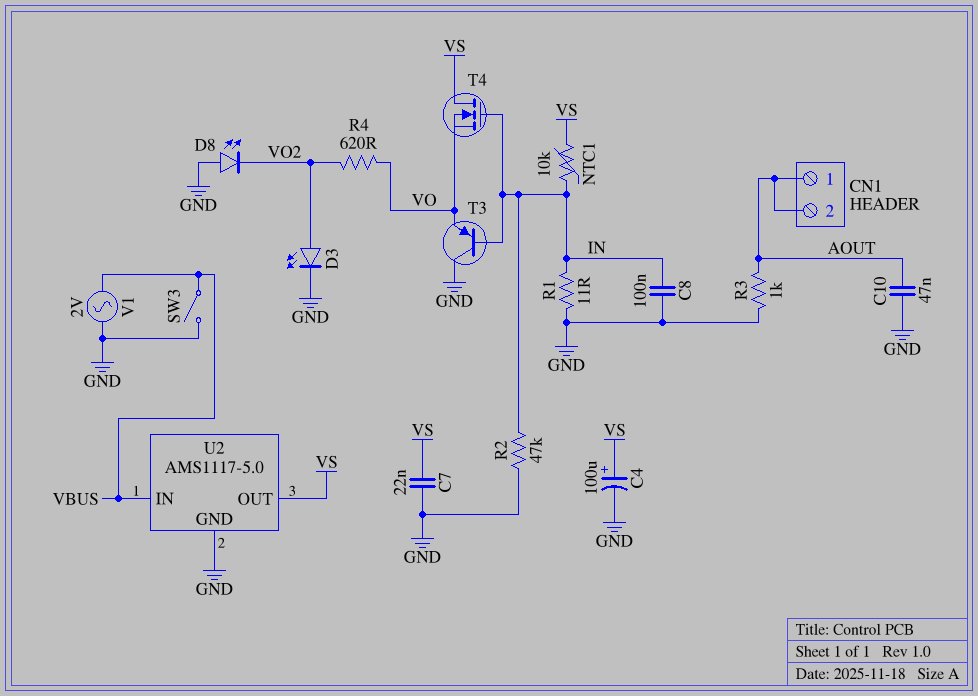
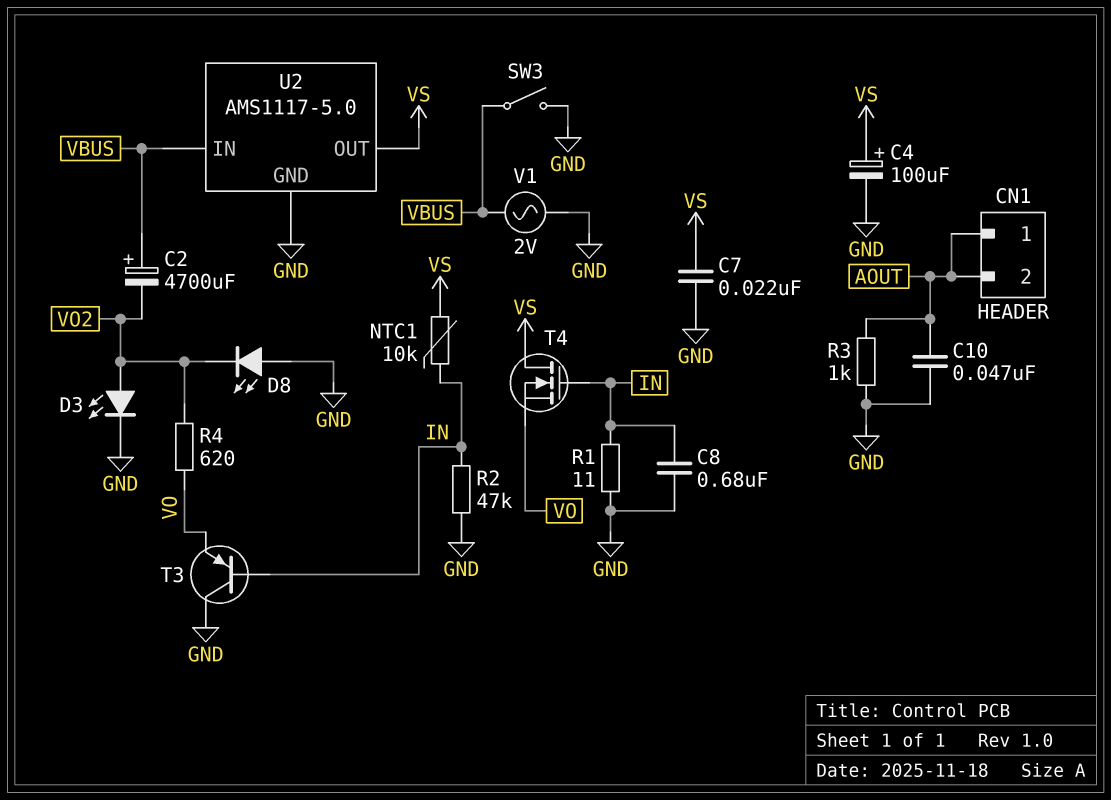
C2: none -> 4700uF (plus VBUS, minus VO2)
C8: 100nF (GND, IN) -> 680nF (GND, IN)

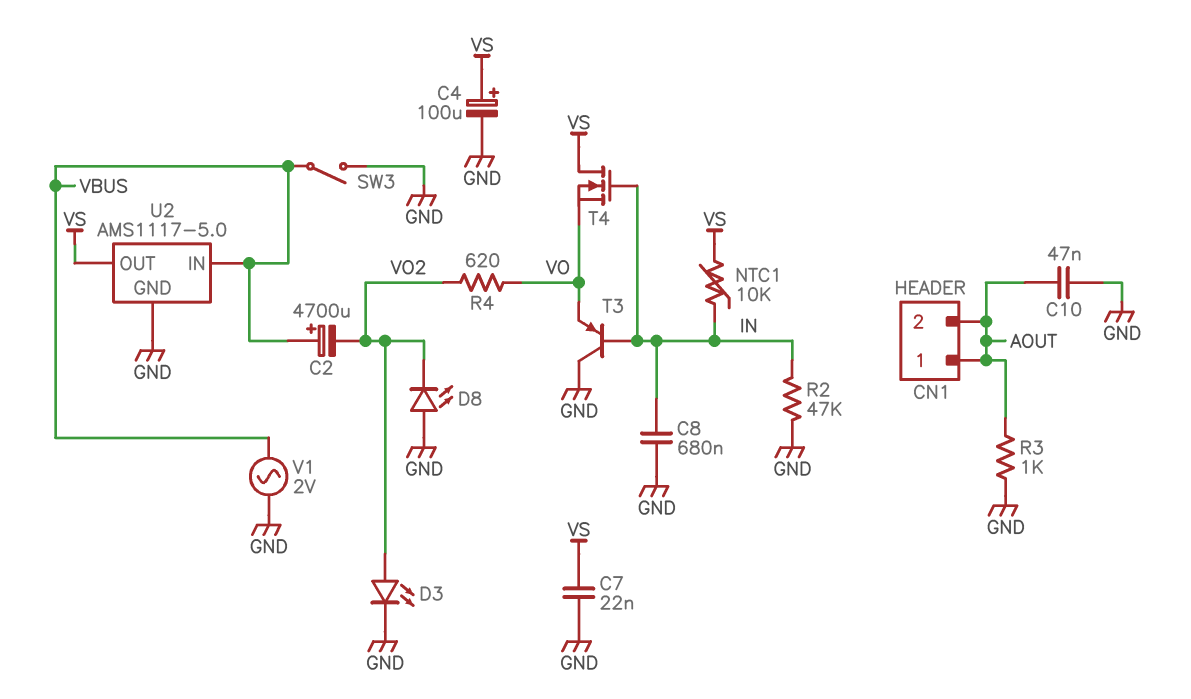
R1: 11 (GND, IN) -> none

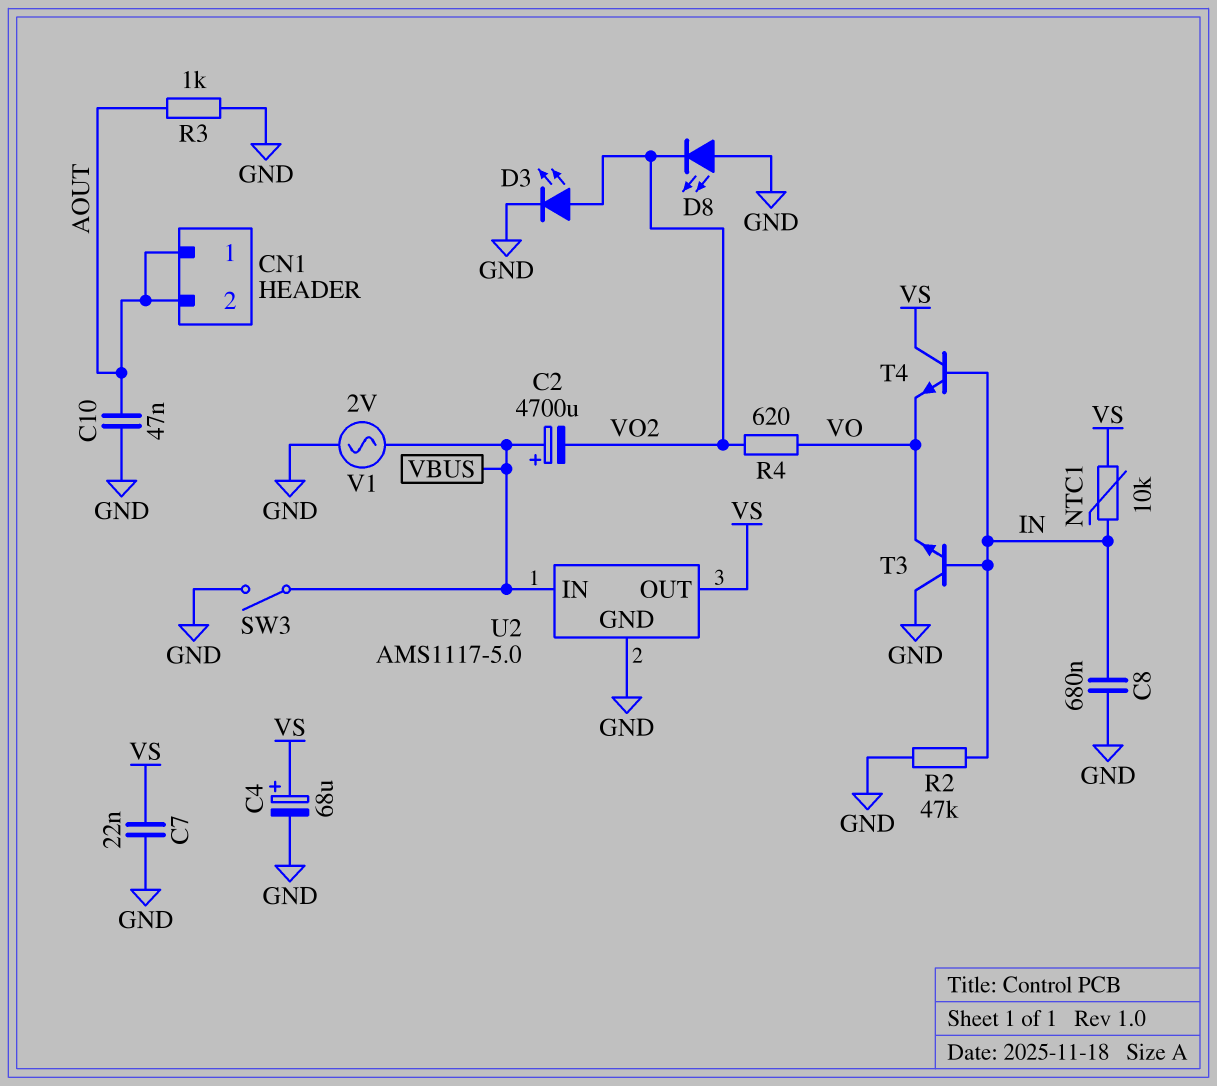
C4: 100uF (plus VS, minus GND) -> 68uF (plus VS, minus GND)
T3: PNP (B IN, C GND, E VO) -> NPN (B IN, C GND, E VO)
T4: NMOS (G IN, D VS, S VO) -> NPN (B IN, C VS, E VO)

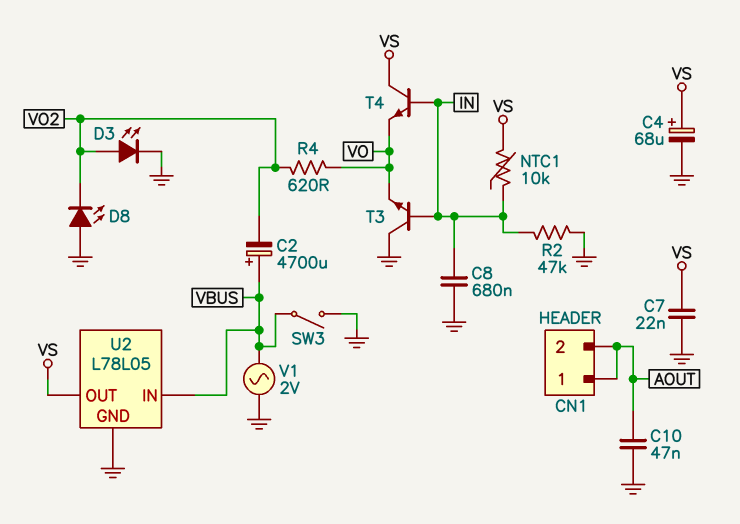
R3: 1k (AOUT, GND) -> none
U2: AMS1117-5.0 -> L78L05

